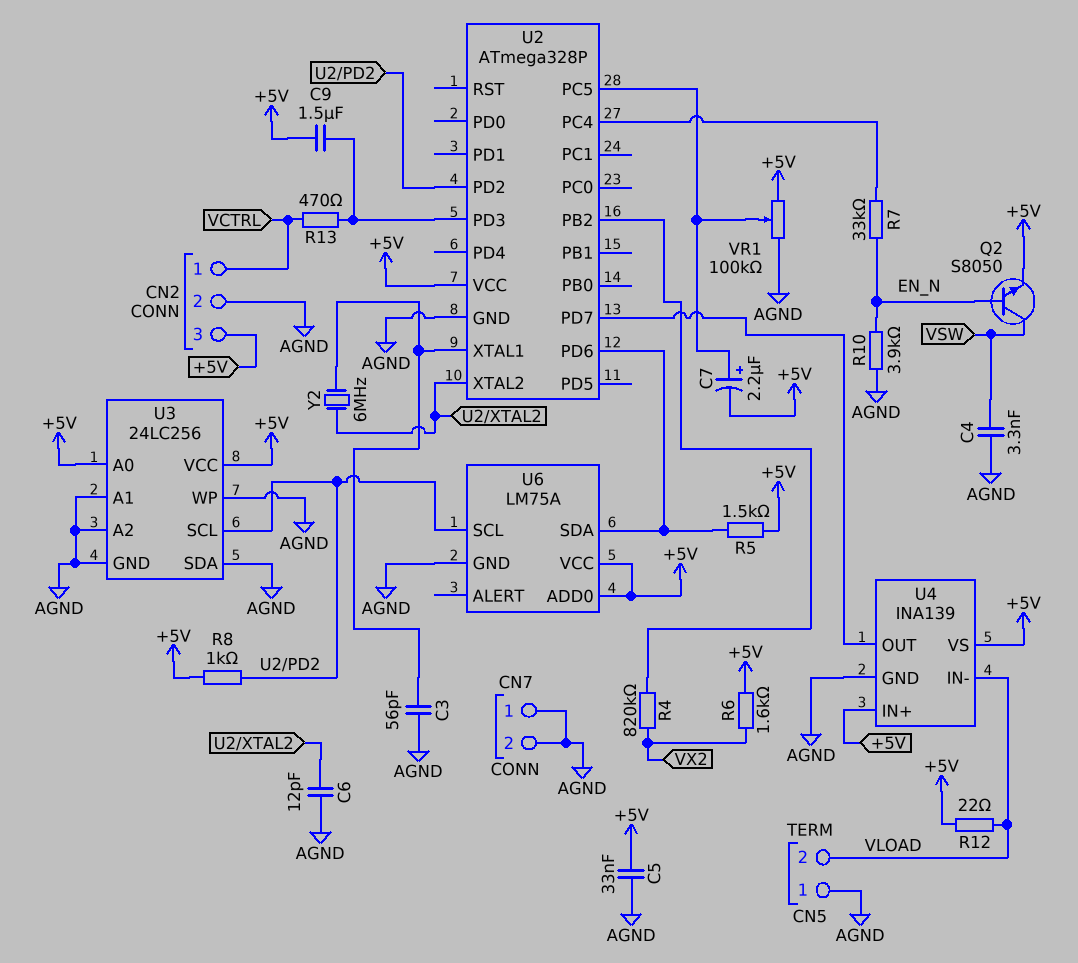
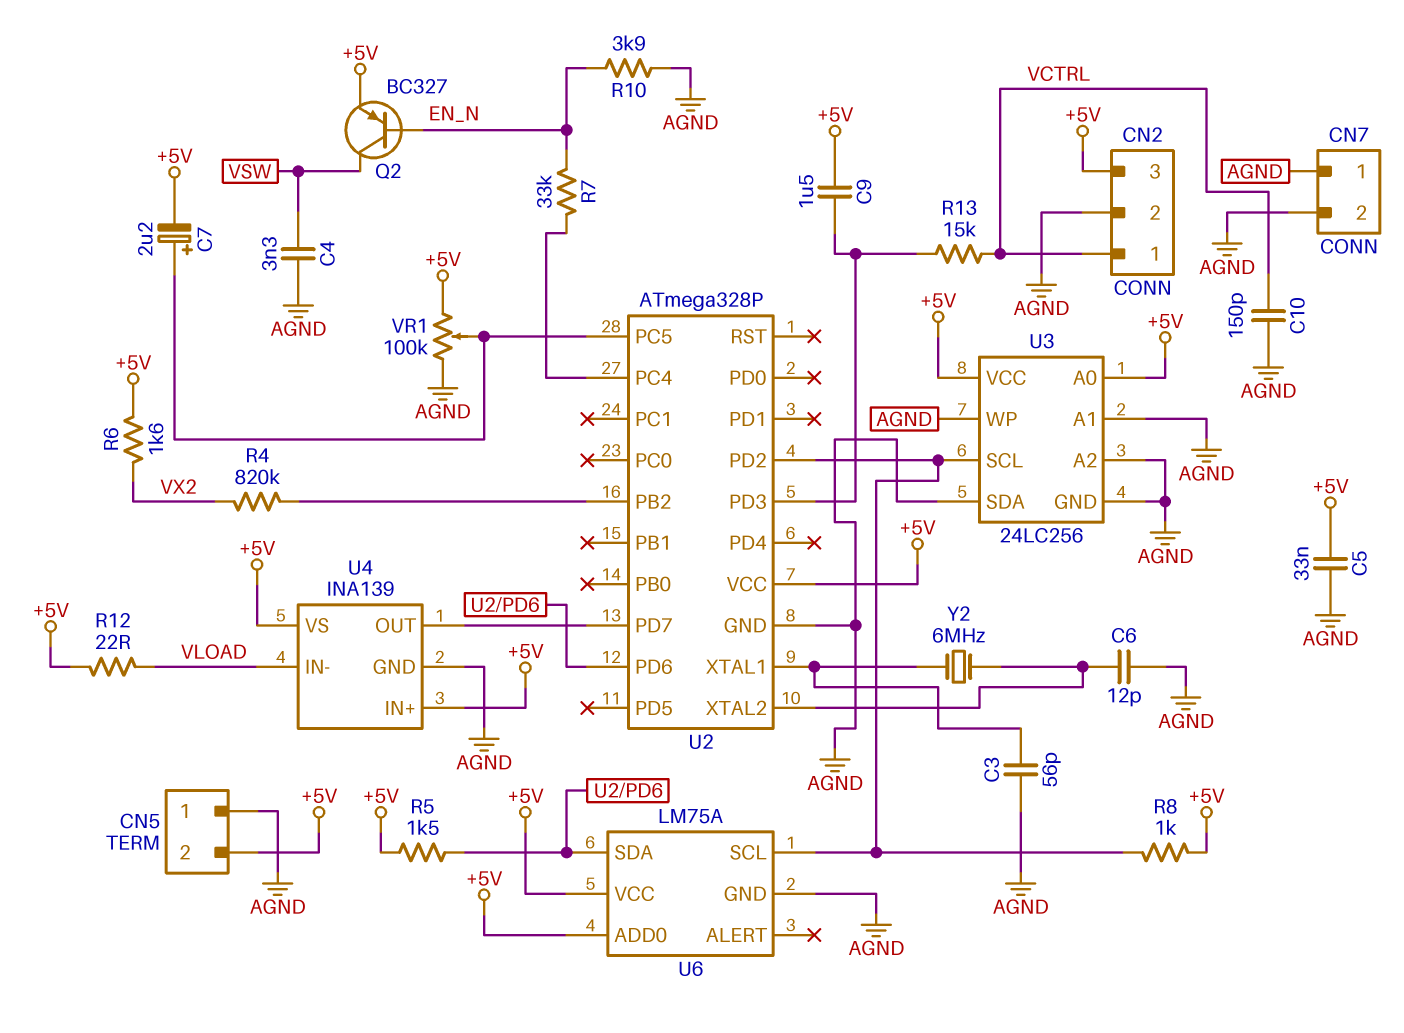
C10: none -> 150pF (AGND, VCTRL)
CN5 pin 2: VLOAD -> +5V
Q2: NPN S8050 (B EN_N, C VSW, E +5V) -> PNP BC327 (B EN_N, C VSW, E +5V)
R13: 470 (U2/PD3, VCTRL) -> 15k (U2/PD3, VCTRL)

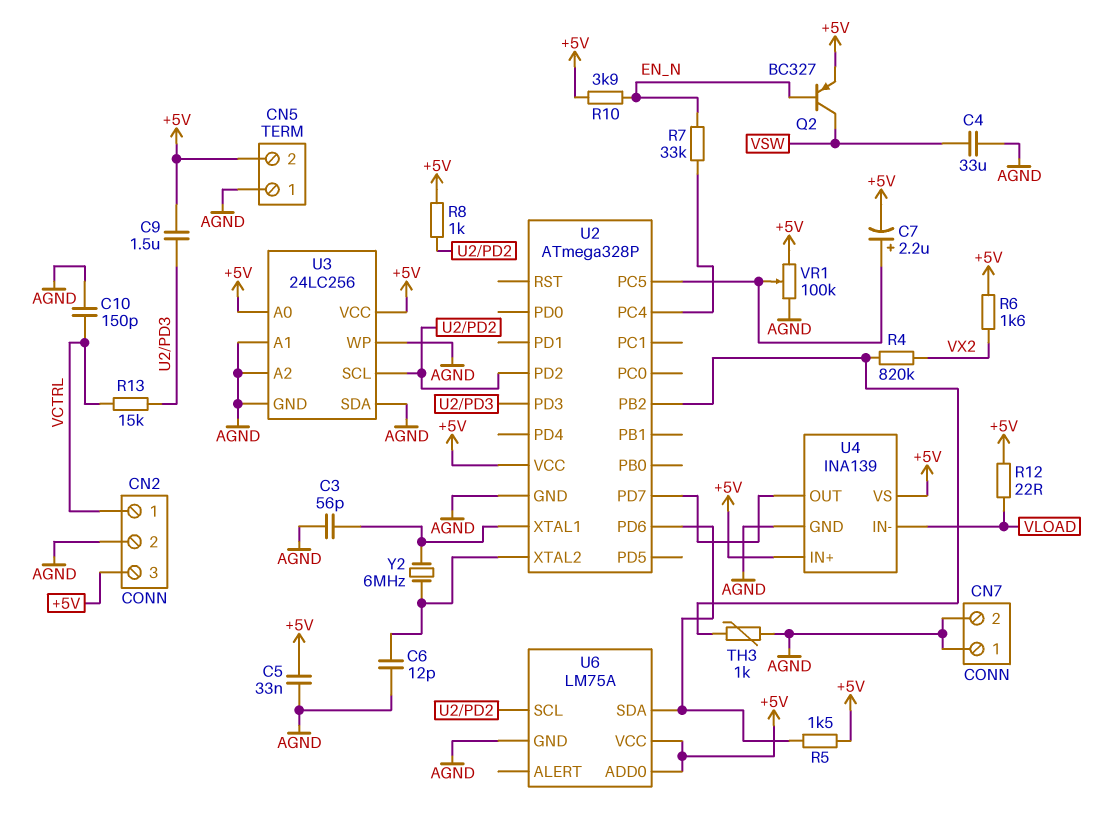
C4: 3.3nF (AGND, VSW) -> 33uF (AGND, VSW)
R10: 3.9k (AGND, EN_N) -> 3.9k (+5V, EN_N)
TH3: none -> 1k (AGND, U2/PB2)

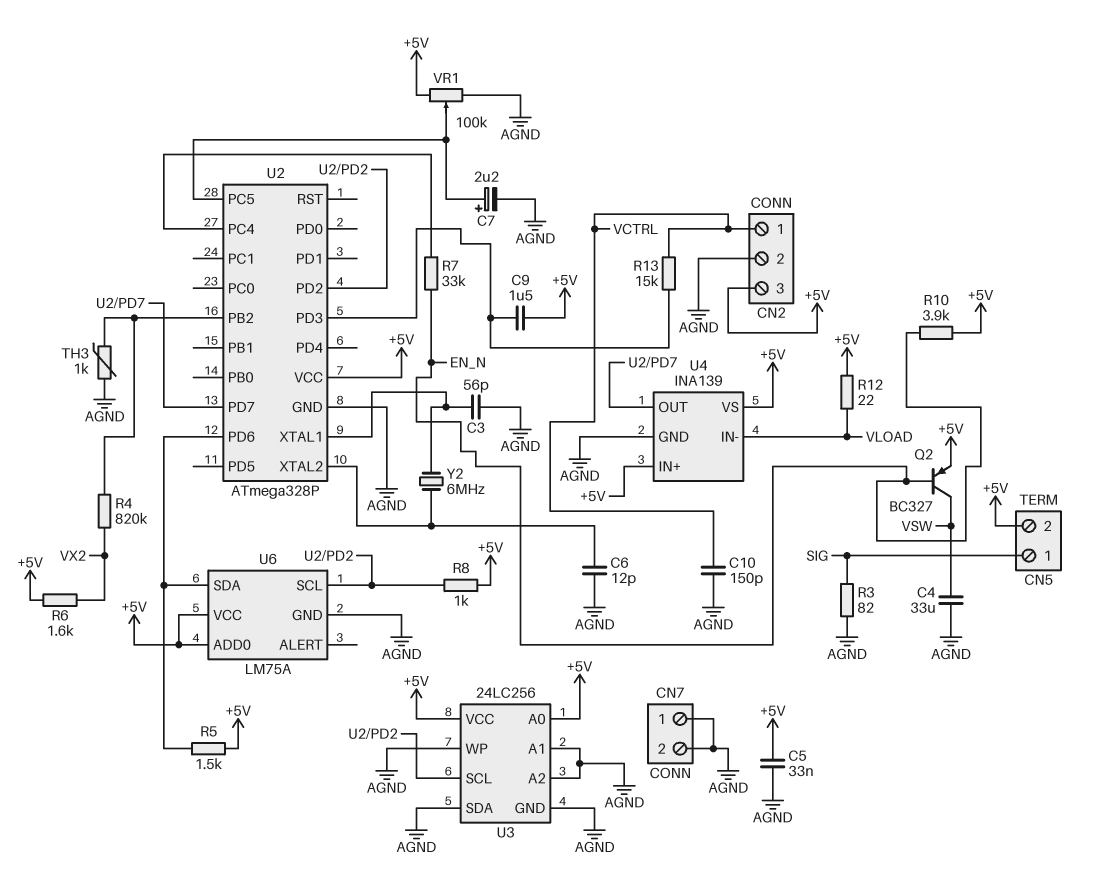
C7: 2.2uF (plus U2/PC5, minus +5V) -> 2.2uF (plus U2/PC5, minus AGND)
CN5 pin 1: AGND -> SIG
R3: none -> 82 (AGND, SIG)

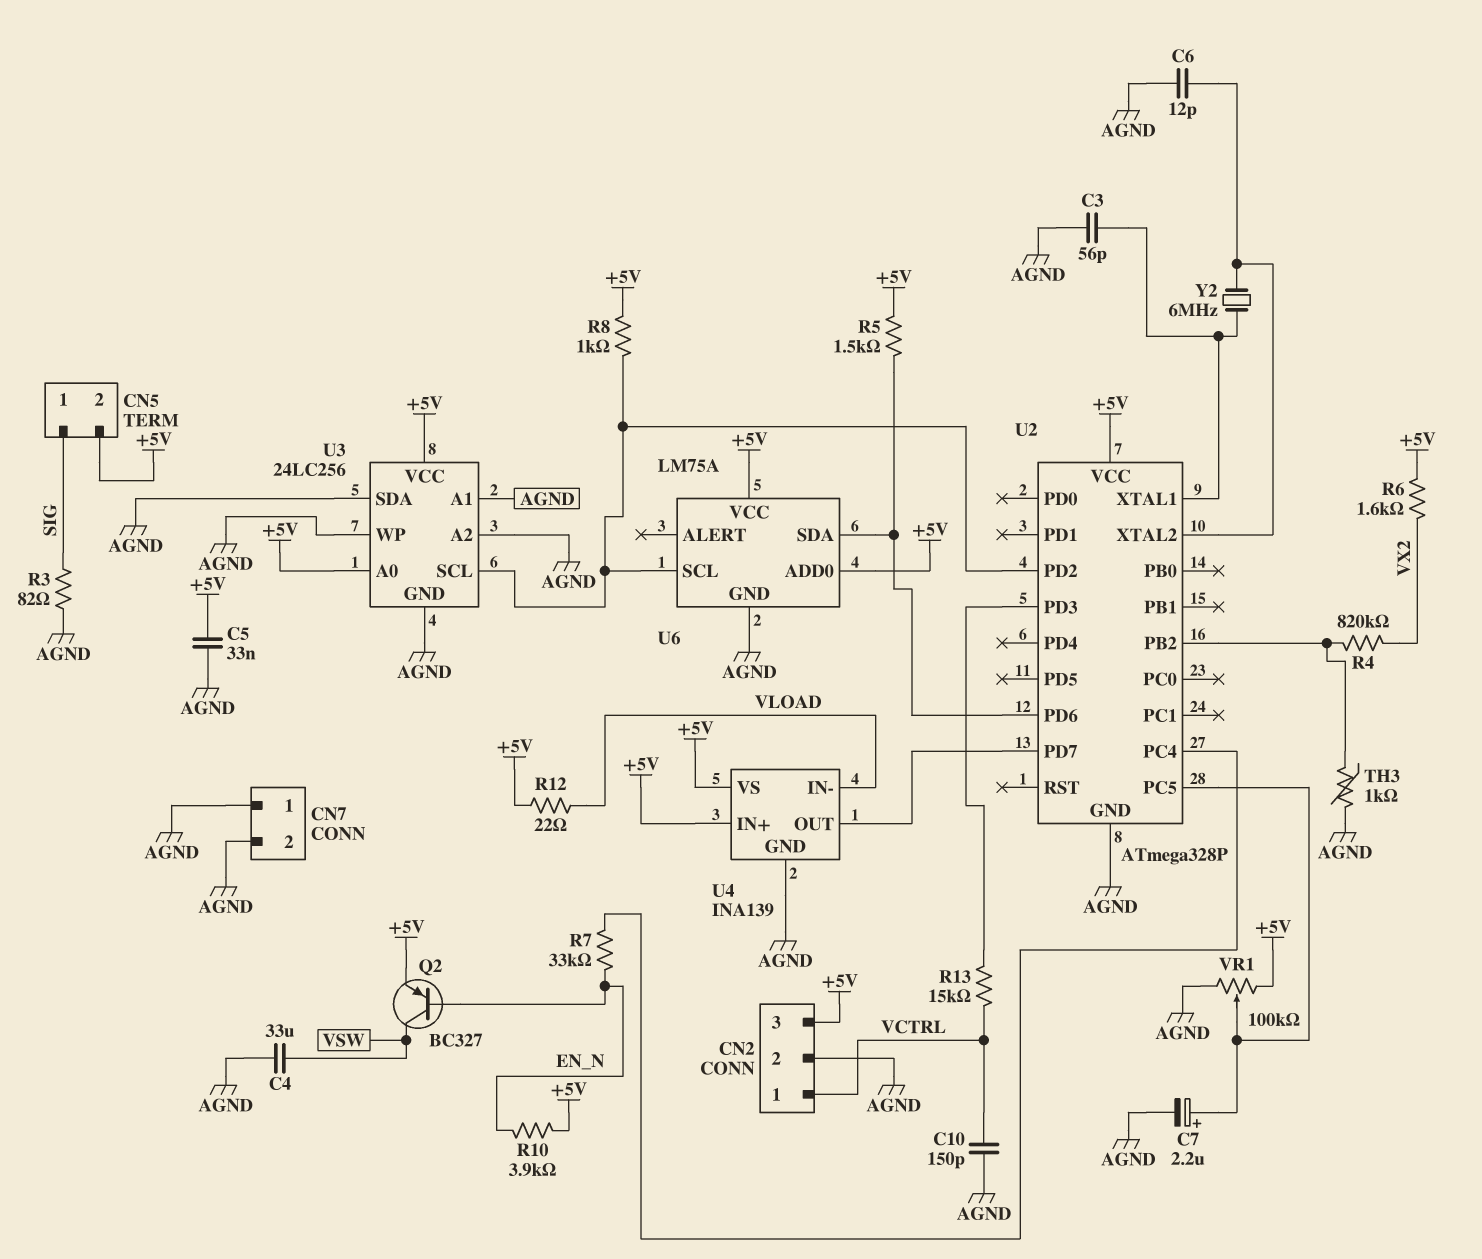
C9: 1.5uF (+5V, U2/PD3) -> none

